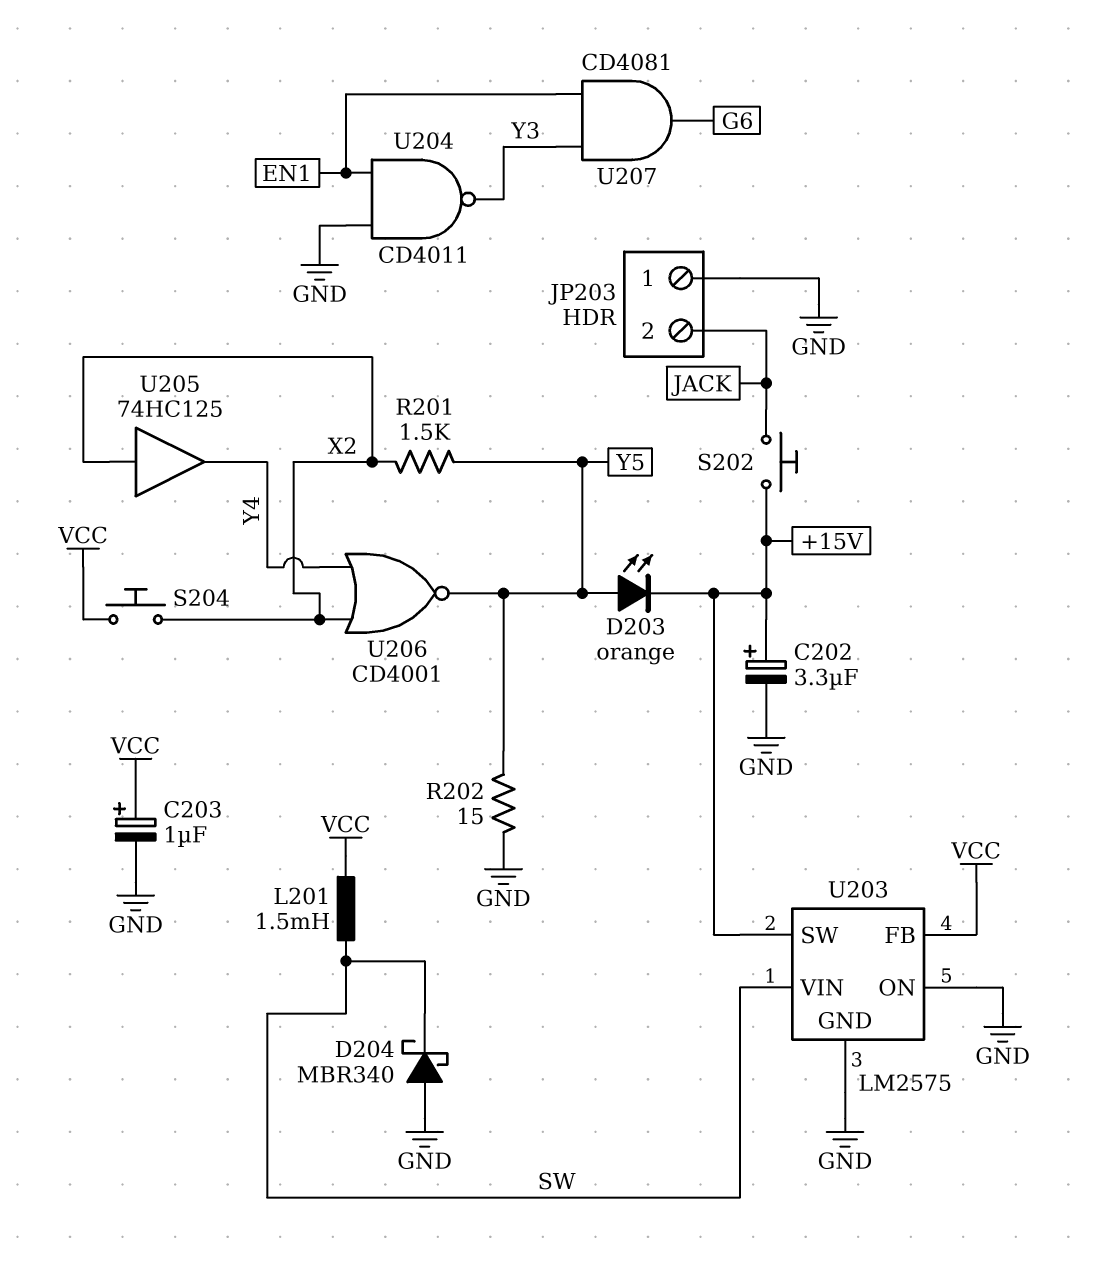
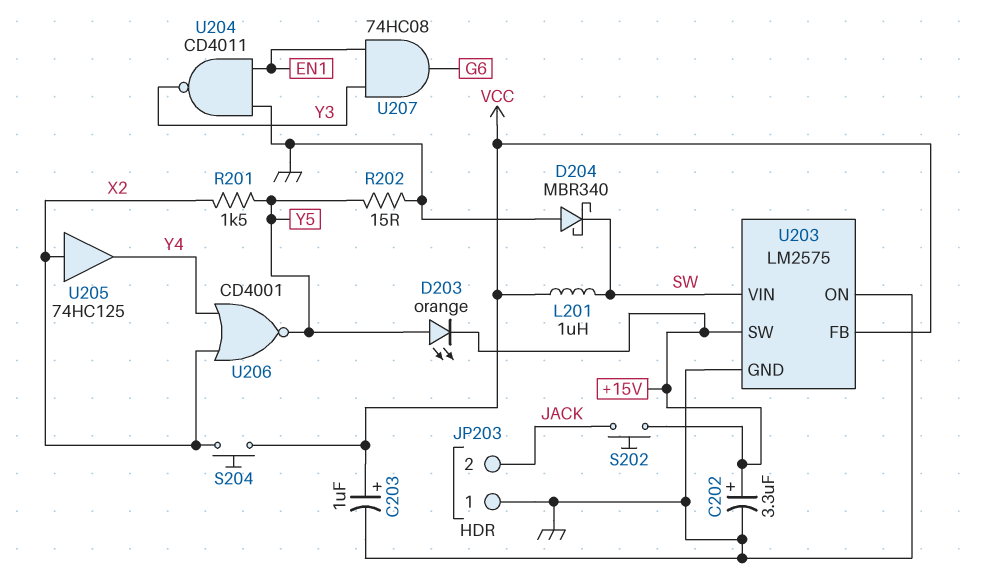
L201: 1.5mH (SW, VCC) -> 1uH (SW, VCC)
U207: AND CD4081 (in EN1, in Y3, out G6) -> AND 74HC08 (in EN1, in Y3, out G6)

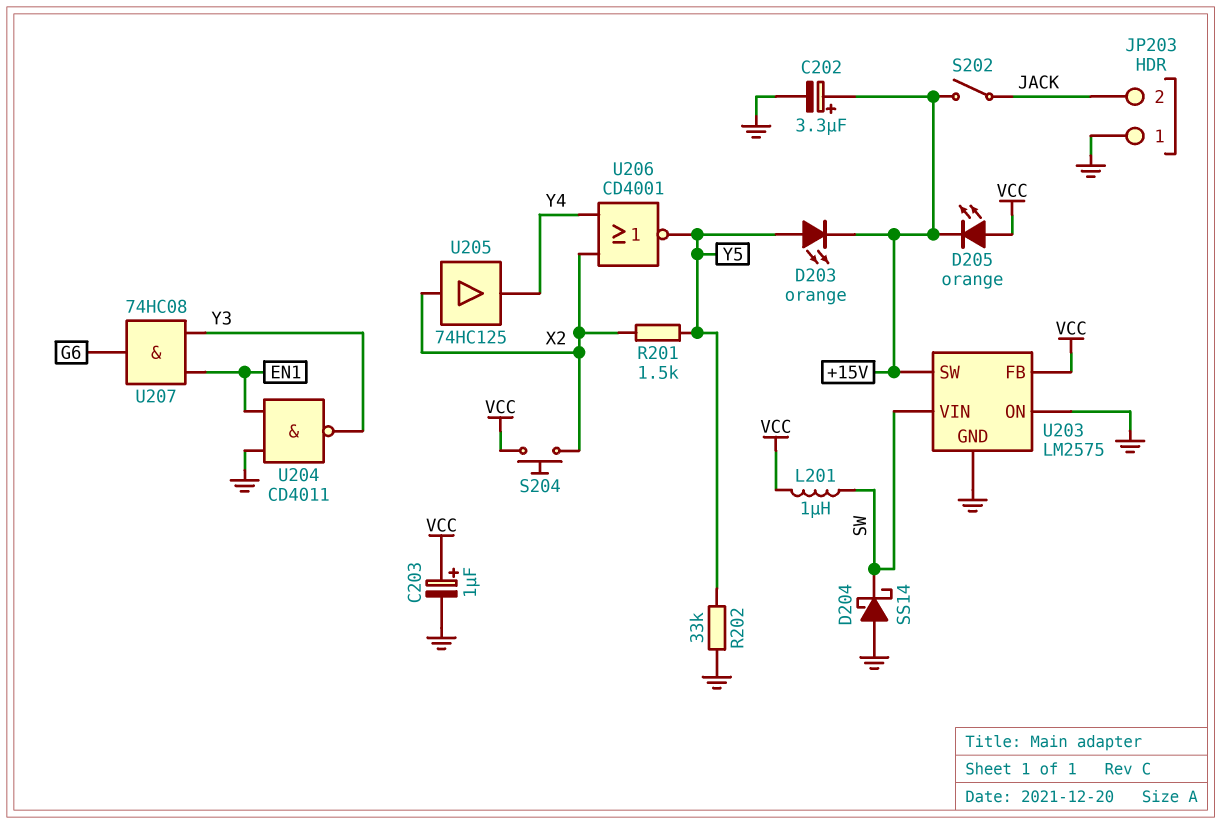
D204: schottky MBR340 (A GND, K SW) -> schottky SS14 (A GND, K SW)
D205: none -> LED orange (A VCC, K +15V)
R202: 15 (GND, Y5) -> 33k (GND, Y5)
S202: button (+15V, JACK) -> switch (+15V, JACK)

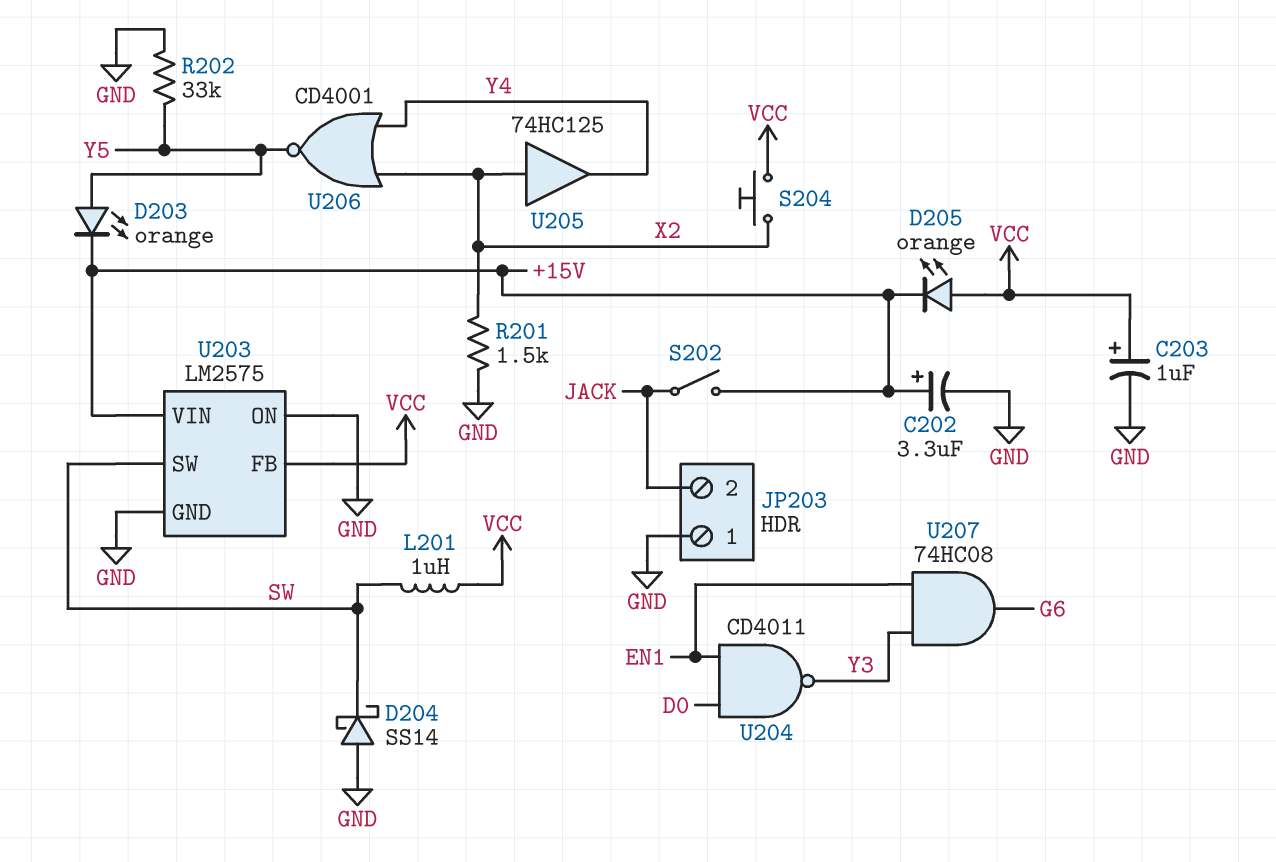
R201: 1.5k (X2, Y5) -> 1.5k (GND, X2)
U203 pin SW: +15V -> SW
U203 pin VIN: SW -> +15V
U204: NAND CD4011 (in EN1, in GND, out Y3) -> NAND CD4011 (in D0, in EN1, out Y3)

